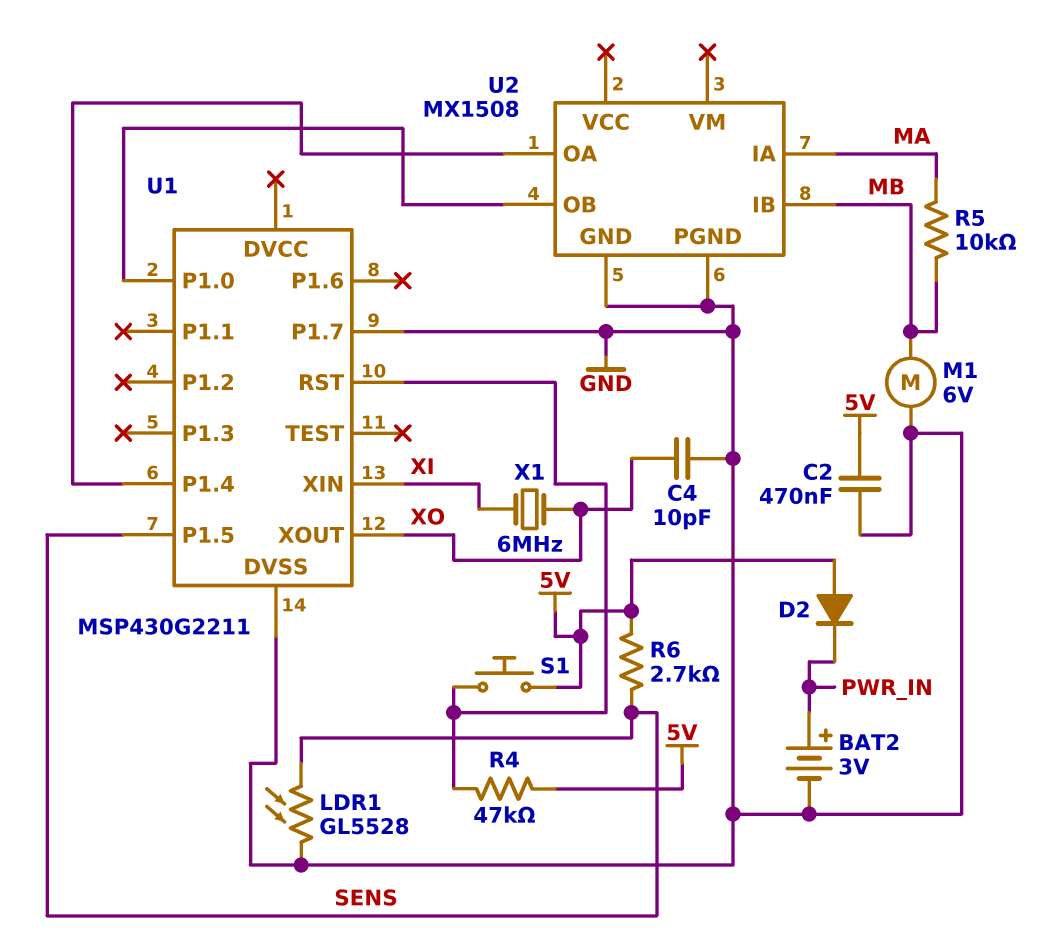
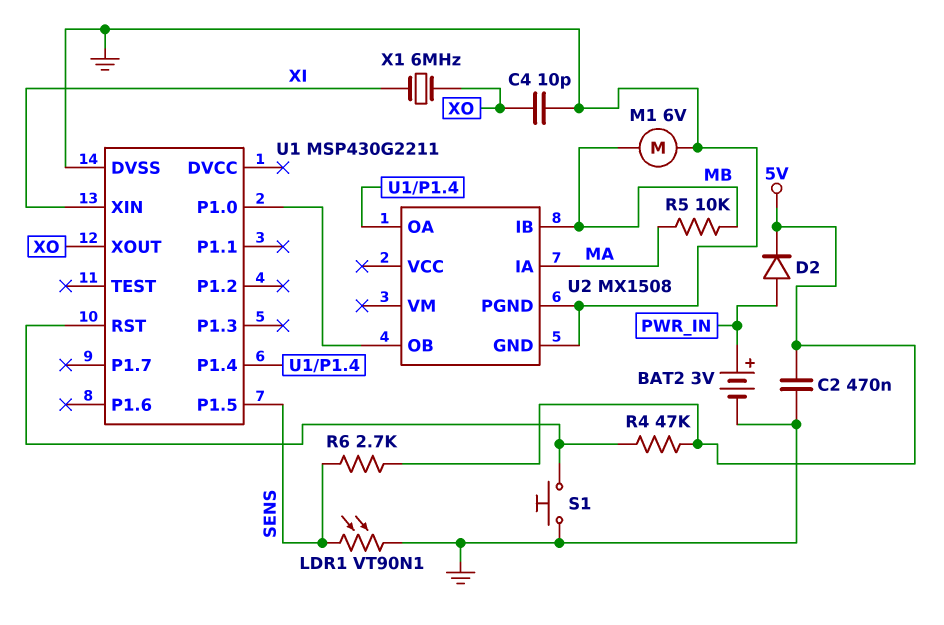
D2: diode (A 5V, K PWR_IN) -> diode (A PWR_IN, K 5V)
LDR1: GL5528 (GND, SENS) -> VT90N1 (GND, SENS)
S1: button (5V, U1/RST) -> button (GND, U1/RST)
U1 pin P1.7: GND -> none

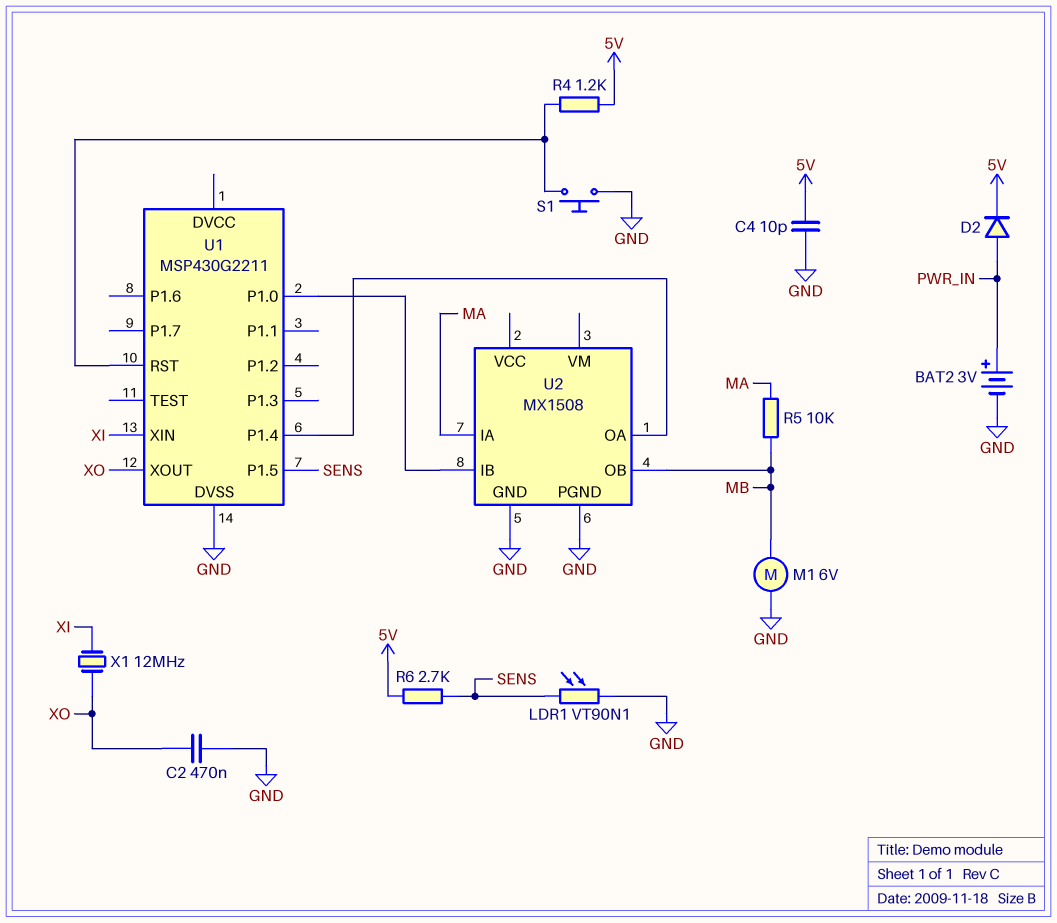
C2: 470nF (5V, GND) -> 470nF (GND, XO)
C4: 10pF (GND, XO) -> 10pF (5V, GND)
R4: 47k (5V, U1/RST) -> 1.2k (5V, U1/RST)
U2 pin IB: MB -> U1/P1.0
U2 pin OB: U1/P1.0 -> MB
X1: 6MHz (XI, XO) -> 12MHz (XI, XO)

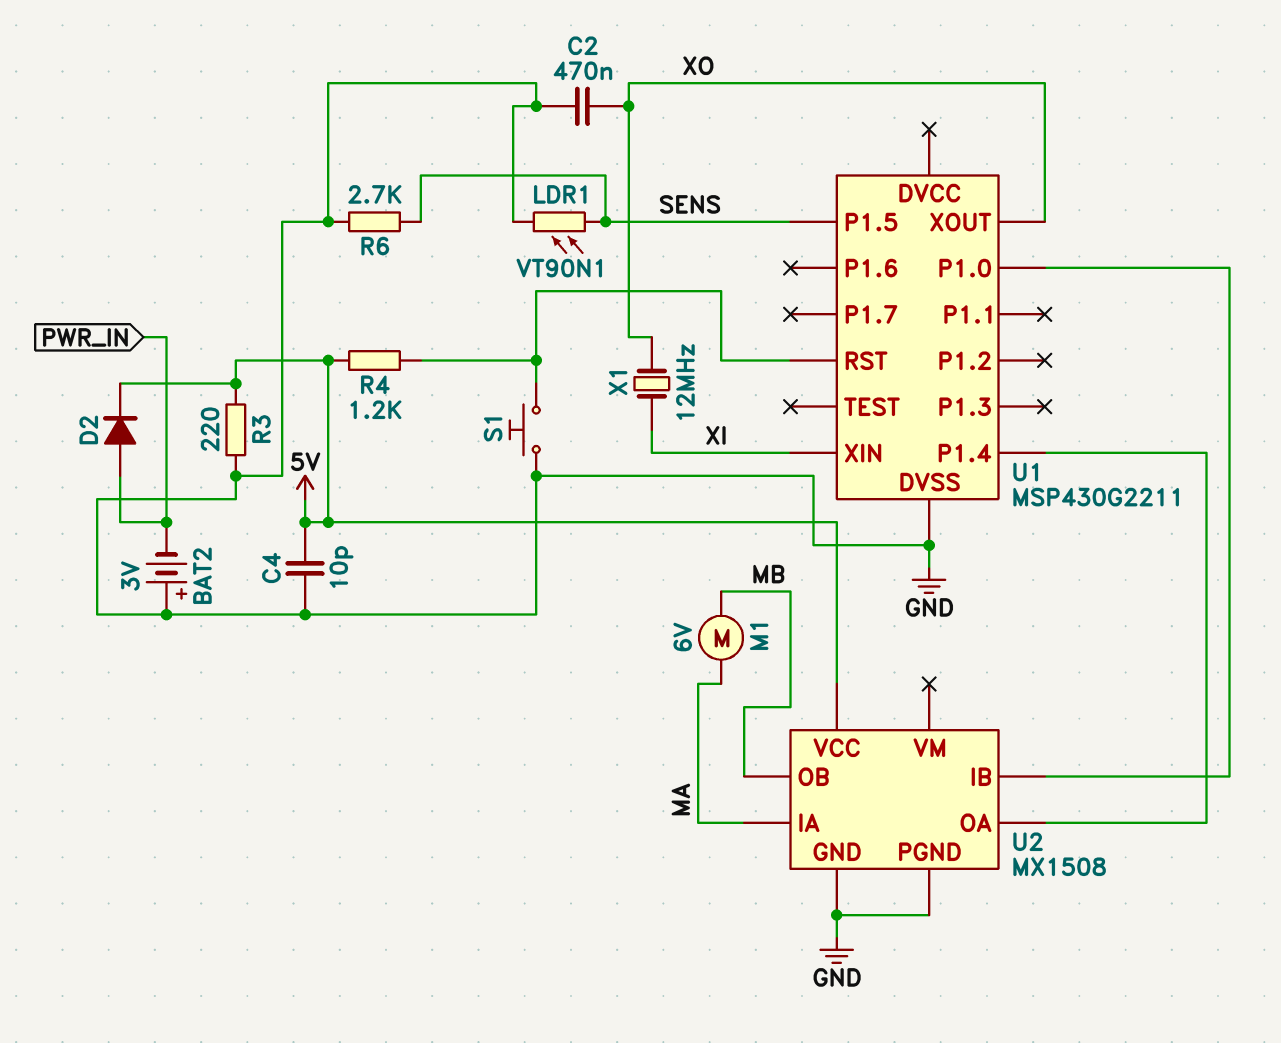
BAT2: 3V (plus PWR_IN, minus GND) -> 3V (plus GND, minus PWR_IN)
M1: motor 6V (GND, MB) -> motor 6V (MA, MB)
R3: none -> 220 (5V, GND)
R5: 10k (MA, MB) -> none
R6: 2.7k (5V, SENS) -> 2.7k (GND, SENS)
U2 pin VCC: none -> 5V

